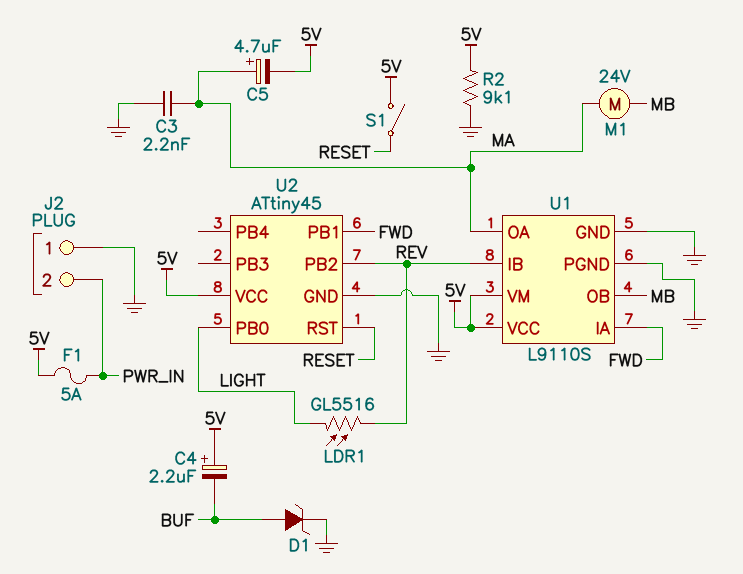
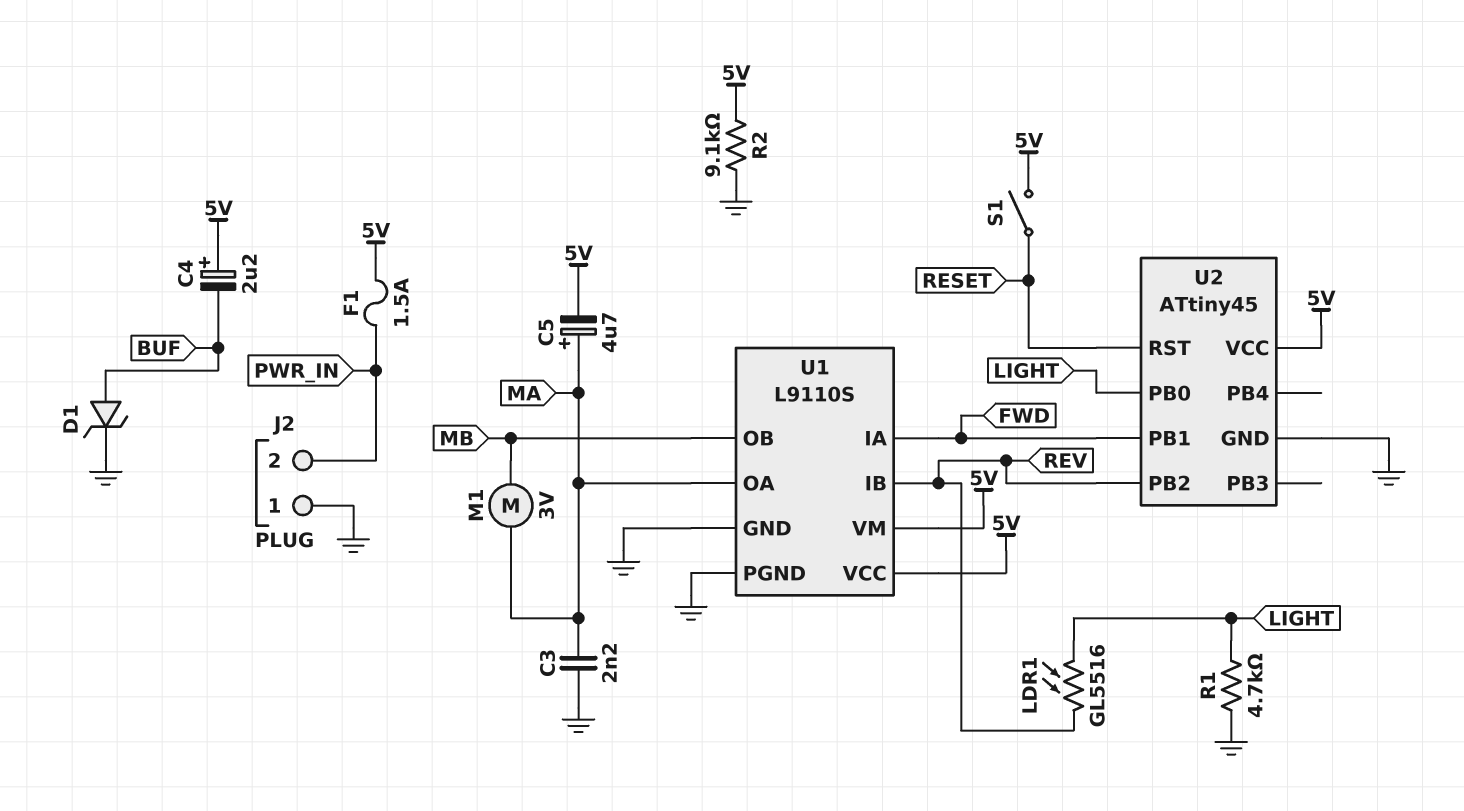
F1: 5A (5V, PWR_IN) -> 1.5A (5V, PWR_IN)
M1: motor 24V (MA, MB) -> motor 3V (MA, MB)
R1: none -> 4.7k (GND, LIGHT)

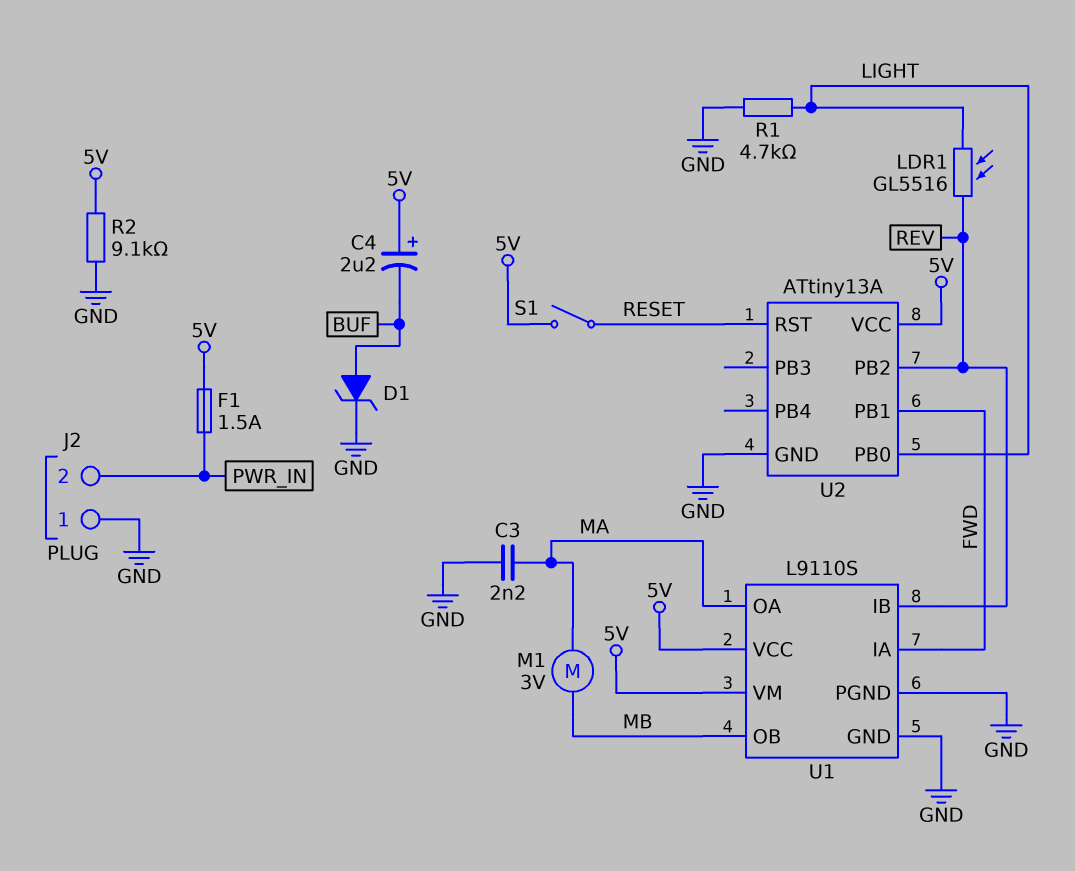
C5: 4.7uF (plus MA, minus 5V) -> none
U2: ATtiny45 -> ATtiny13A

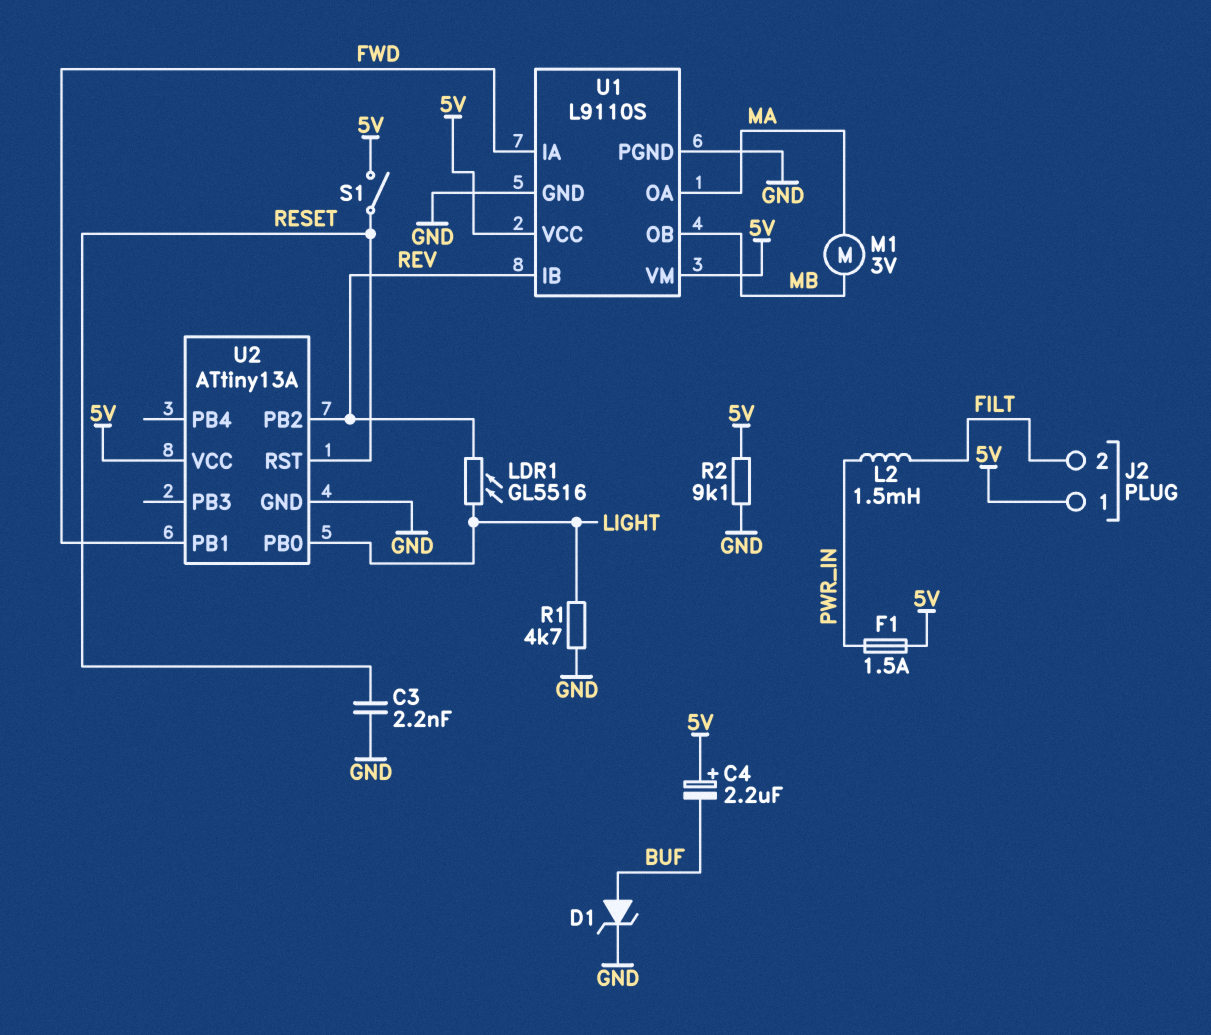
C3: 2.2nF (GND, MA) -> 2.2nF (GND, RESET)
J2 pin 1: GND -> 5V
J2 pin 2: PWR_IN -> FILT
L2: none -> 1.5mH (FILT, PWR_IN)

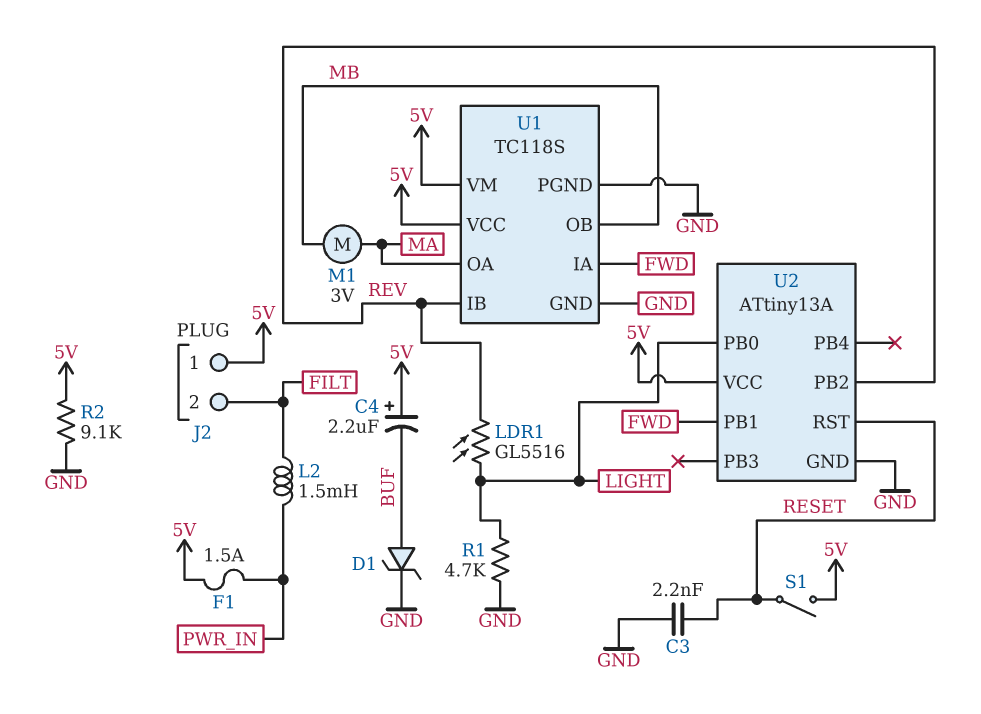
U1: L9110S -> TC118S

